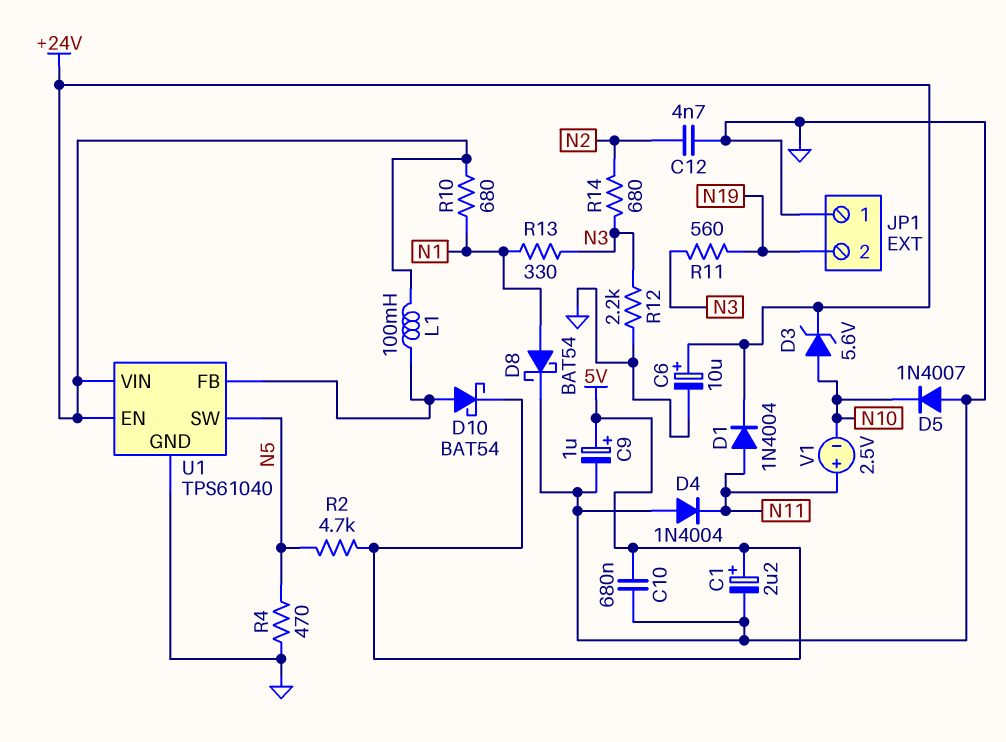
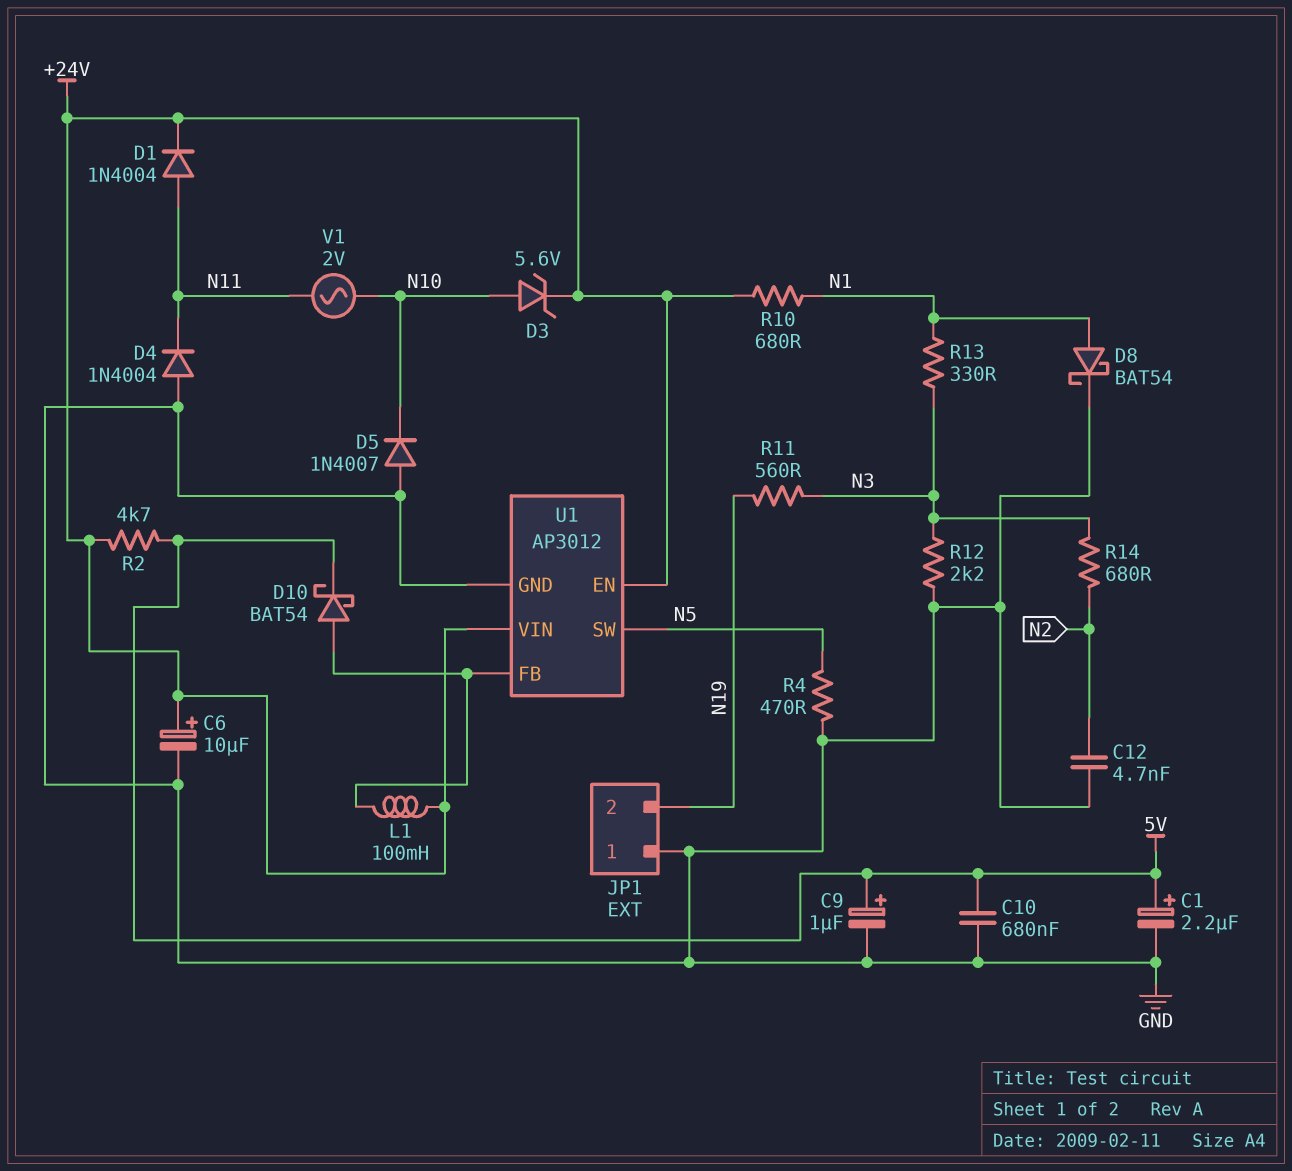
R2: 4.7k (5V, N5) -> 4.7k (+24V, 5V)
U1: TPS61040 -> AP3012
V1: 2.5V (plus N11, minus N10) -> AC 2V (N10, N11)

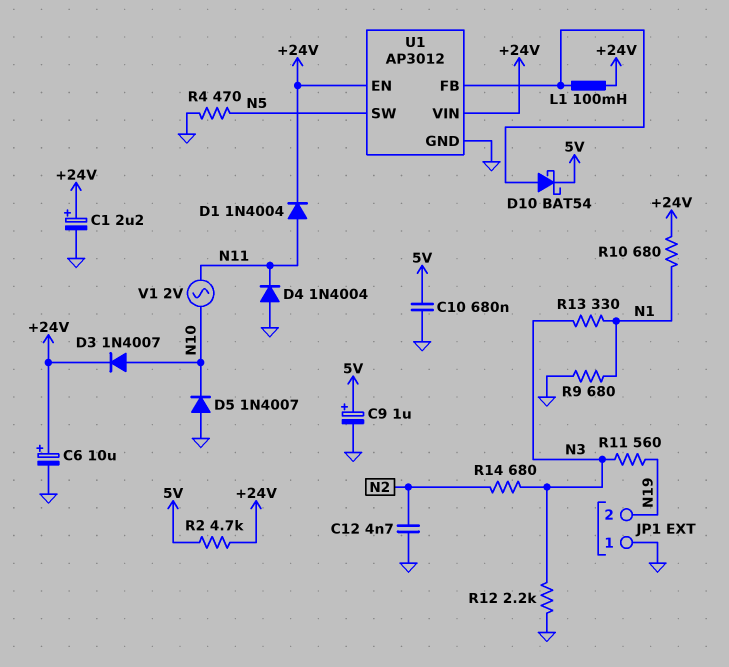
C1: 2.2uF (plus 5V, minus GND) -> 2.2uF (plus +24V, minus GND)
D3: zener 5.6V (A N10, K +24V) -> diode 1N4007 (A N10, K +24V)
D8: schottky BAT54 (A N1, K GND) -> none
R9: none -> 680 (GND, N1)

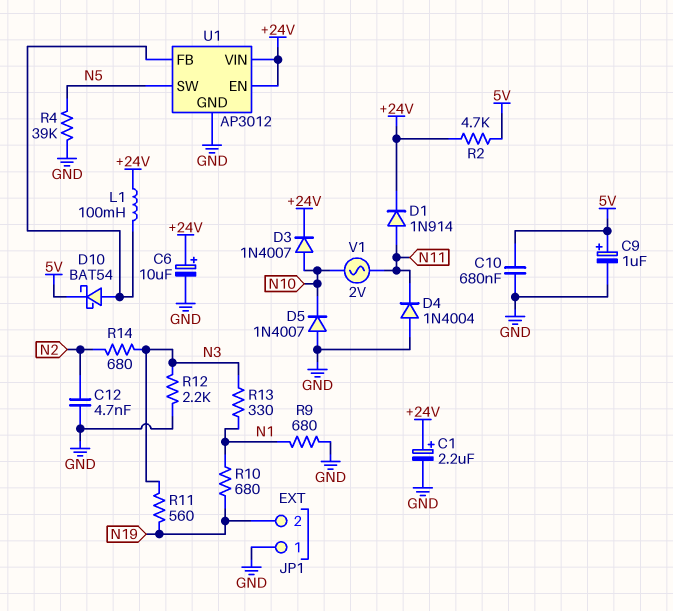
D1: diode 1N4004 (A N11, K +24V) -> diode 1N914 (A N11, K +24V)
R4: 470 (GND, N5) -> 39k (GND, N5)
R10: 680 (+24V, N1) -> 680 (N1, N19)

